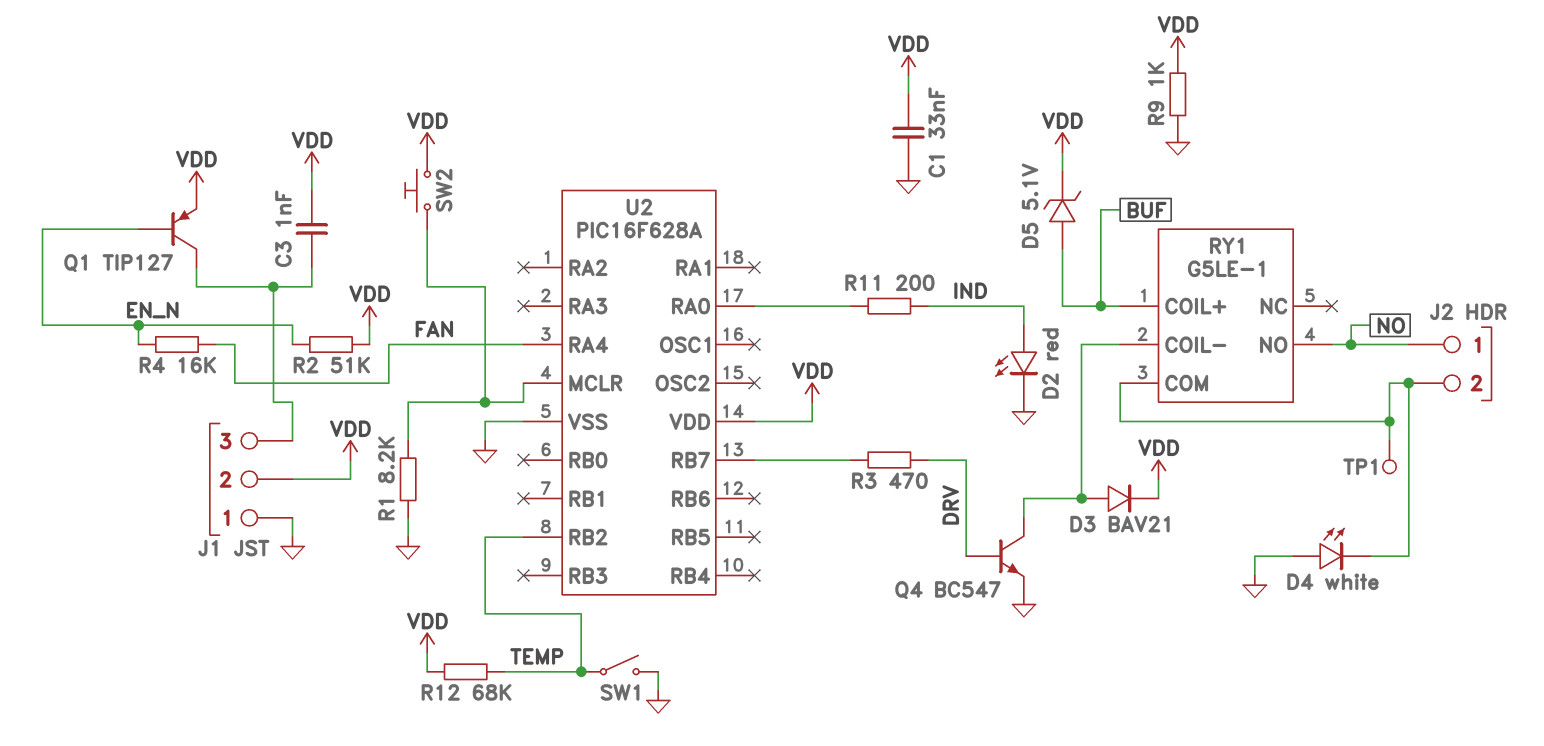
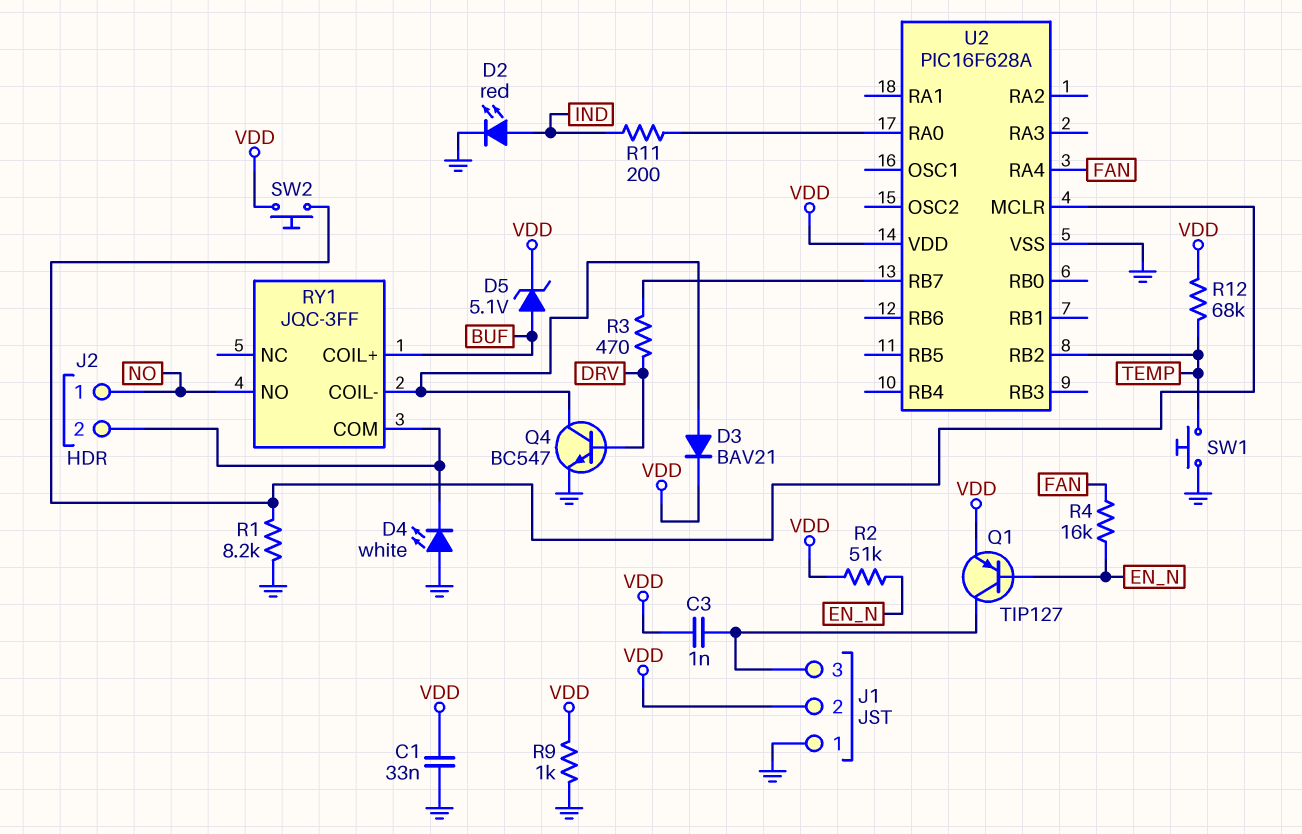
RY1: G5LE-1 -> JQC-3FF
SW1: switch (GND, TEMP) -> button (GND, TEMP)
TP1: test point (J2/2) -> none

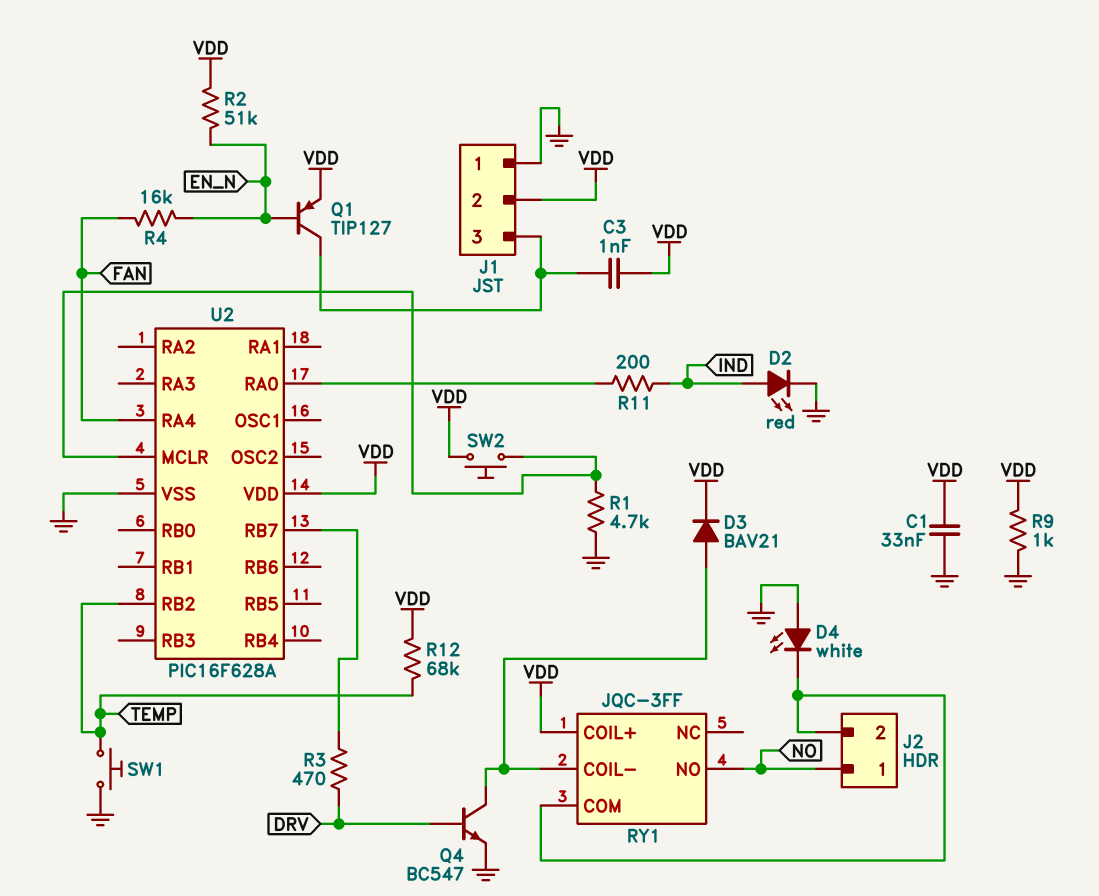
D5: zener 5.1V (A BUF, K VDD) -> none
R1: 8.2k (GND, U2/MCLR) -> 4.7k (GND, U2/MCLR)
RY1 pin COIL+: BUF -> VDD

